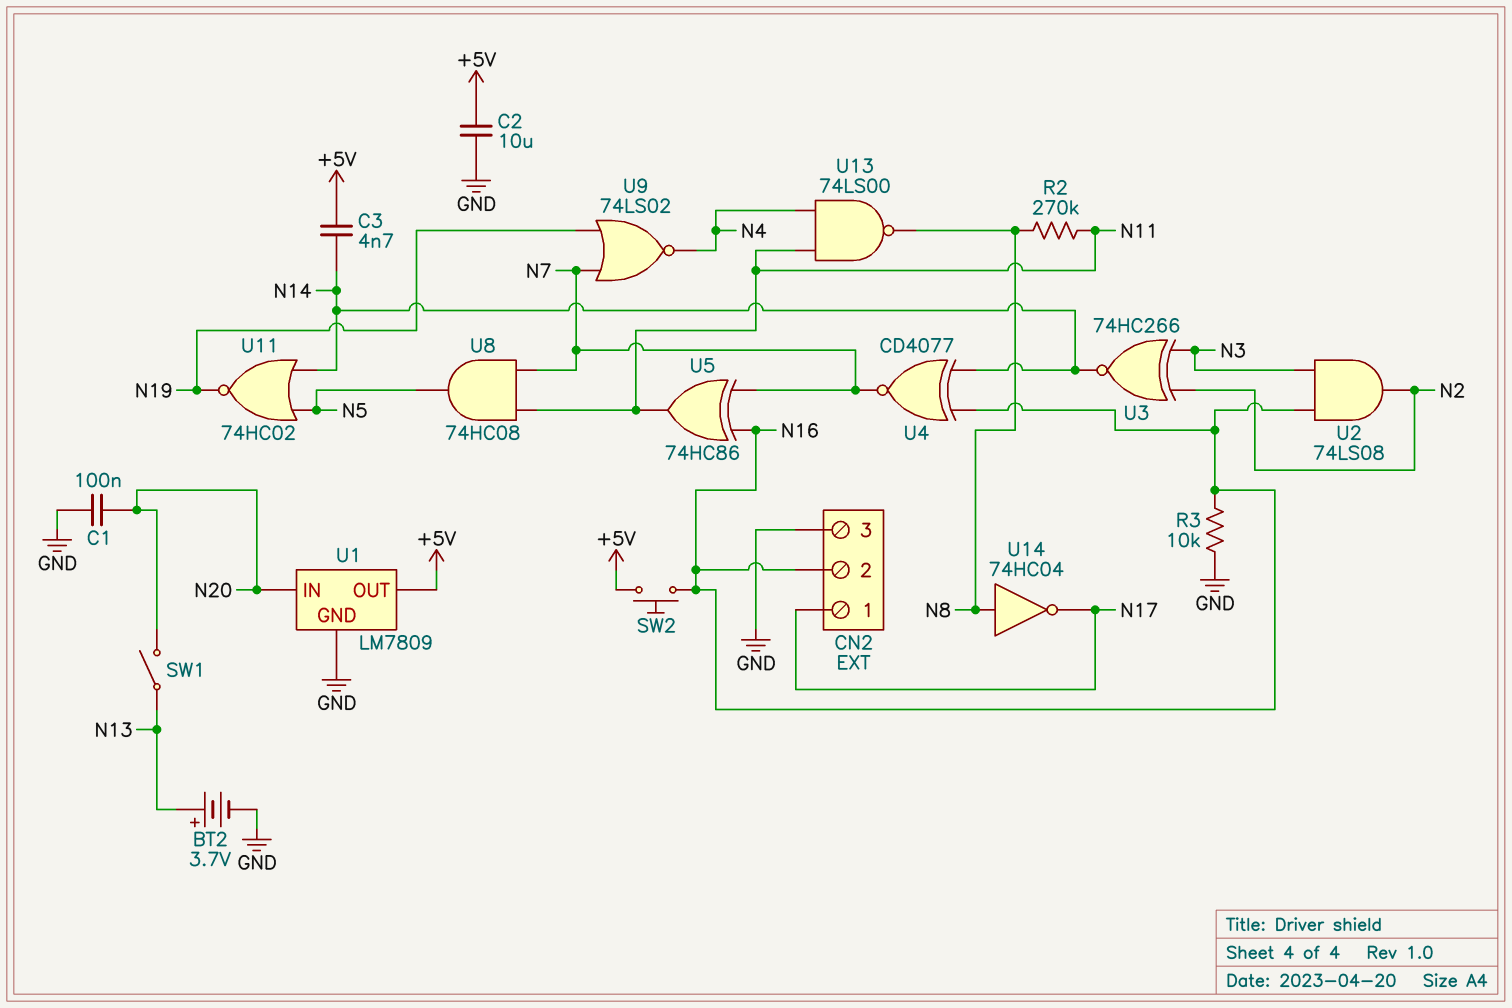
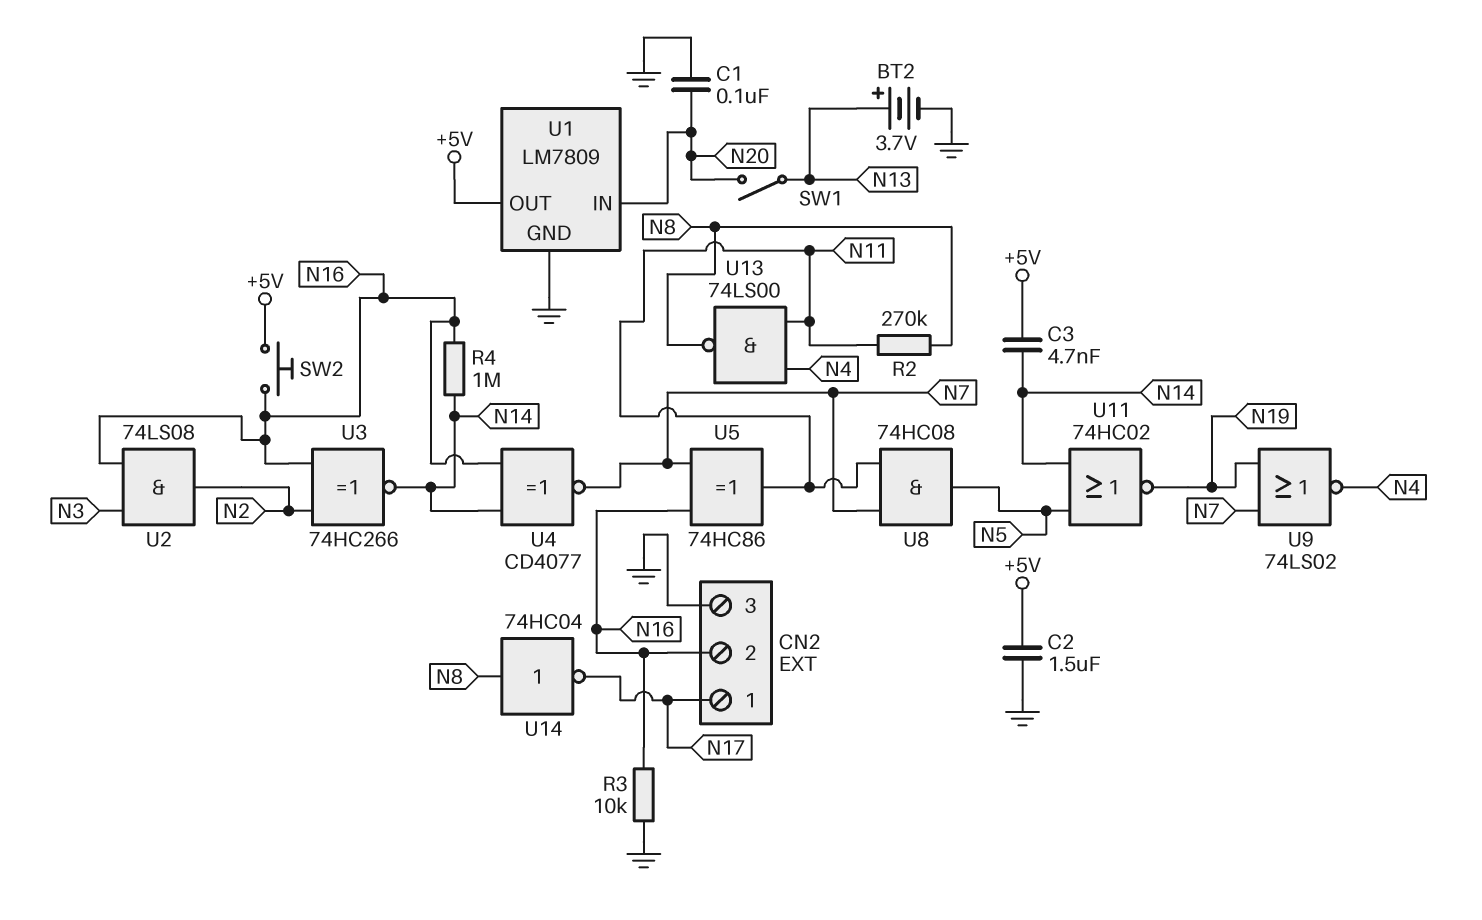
C2: 10uF (+5V, GND) -> 1.5uF (+5V, GND)
R4: none -> 1M (N14, N16)
U3: XNOR 74HC266 (in N2, in N3, out N14) -> XNOR 74HC266 (in N2, in N16, out N14)

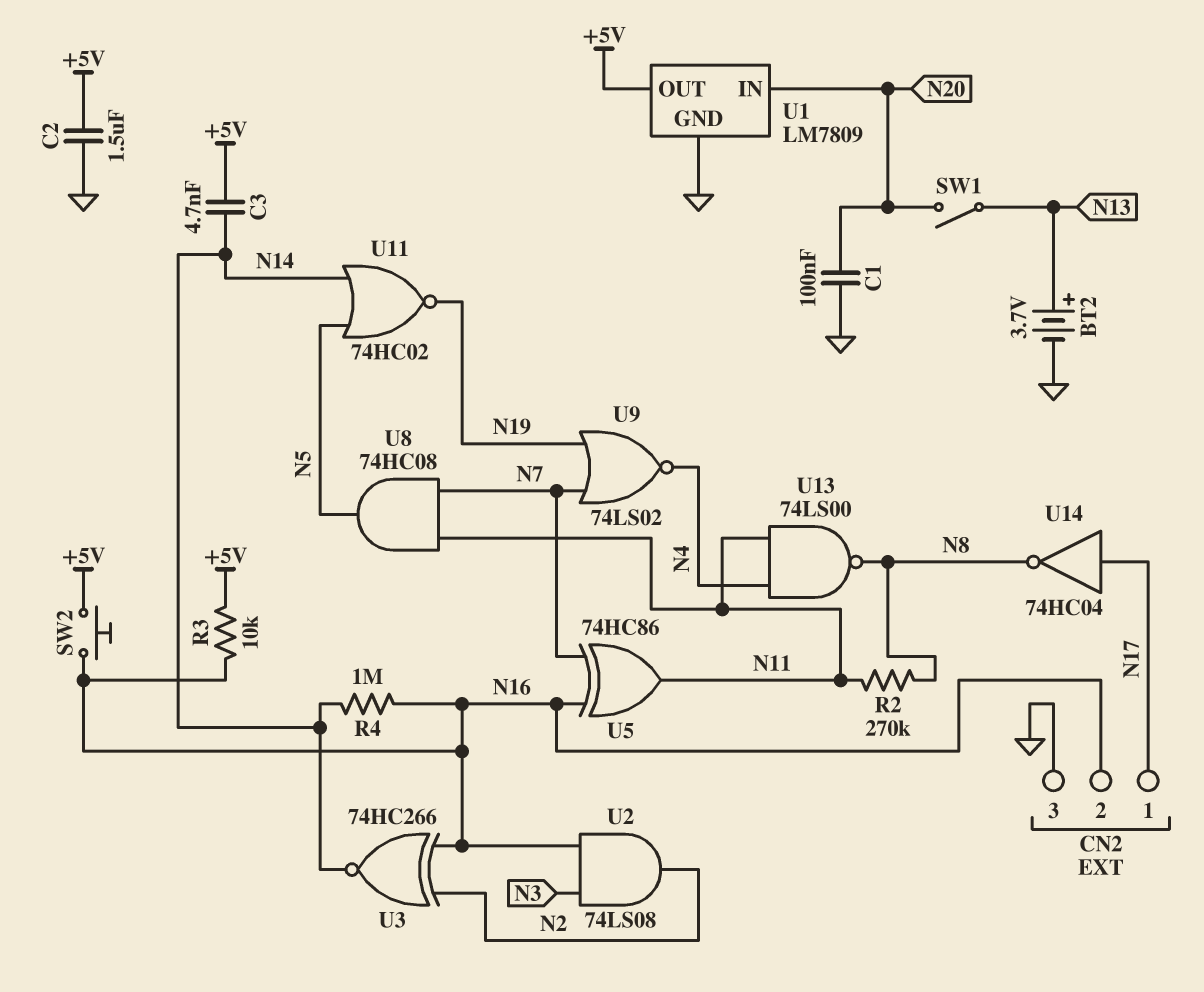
R3: 10k (GND, N16) -> 10k (+5V, N16)
U4: XNOR CD4077 (in N14, in N16, out N7) -> none
U14: NOT 74HC04 (in N8, out N17) -> NOT 74HC04 (in N17, out N8)

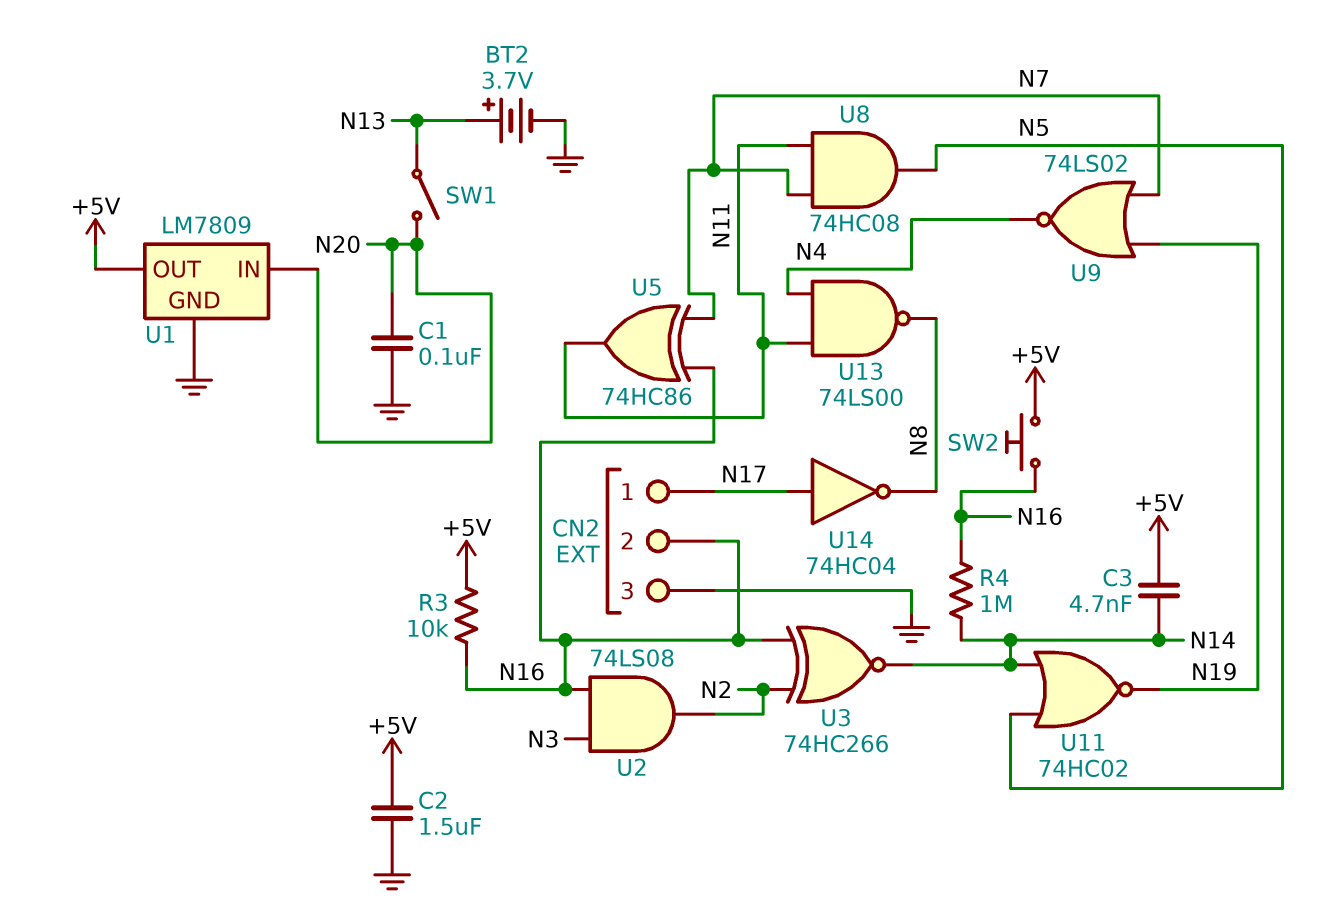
R2: 270k (N8, N11) -> none

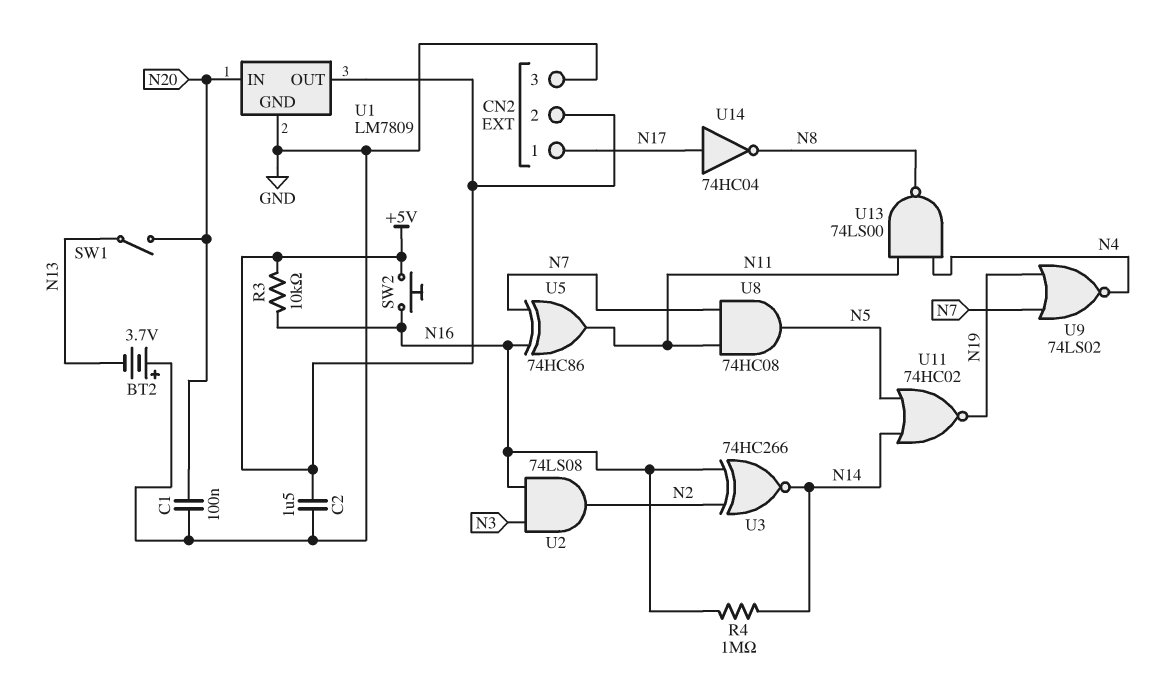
BT2: 3.7V (plus N13, minus GND) -> 3.7V (plus GND, minus N13)
C3: 4.7nF (+5V, N14) -> none
CN2 pin 2: N16 -> +5V

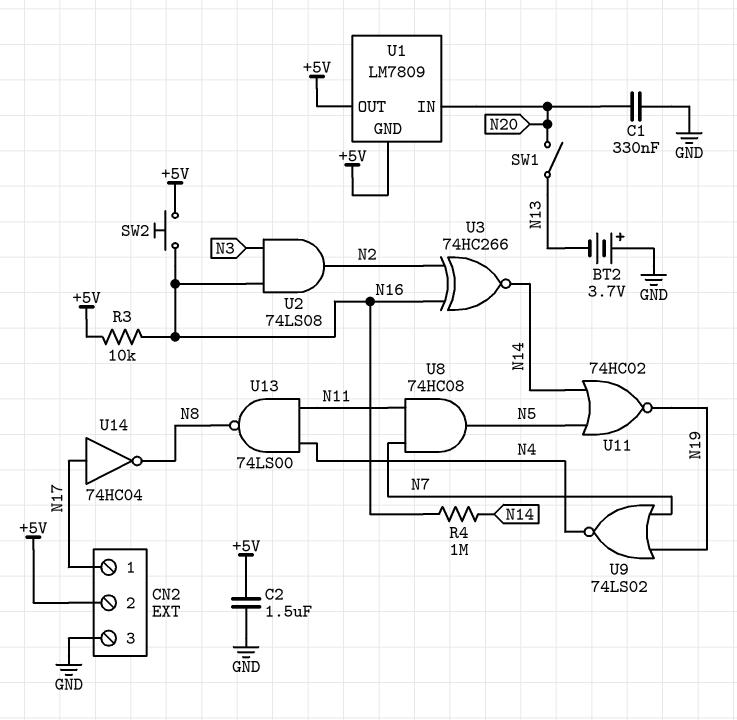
C1: 100nF (GND, N20) -> 330nF (GND, N20)
U1 pin GND: GND -> +5V
U5: XOR 74HC86 (in N7, in N16, out N11) -> none

